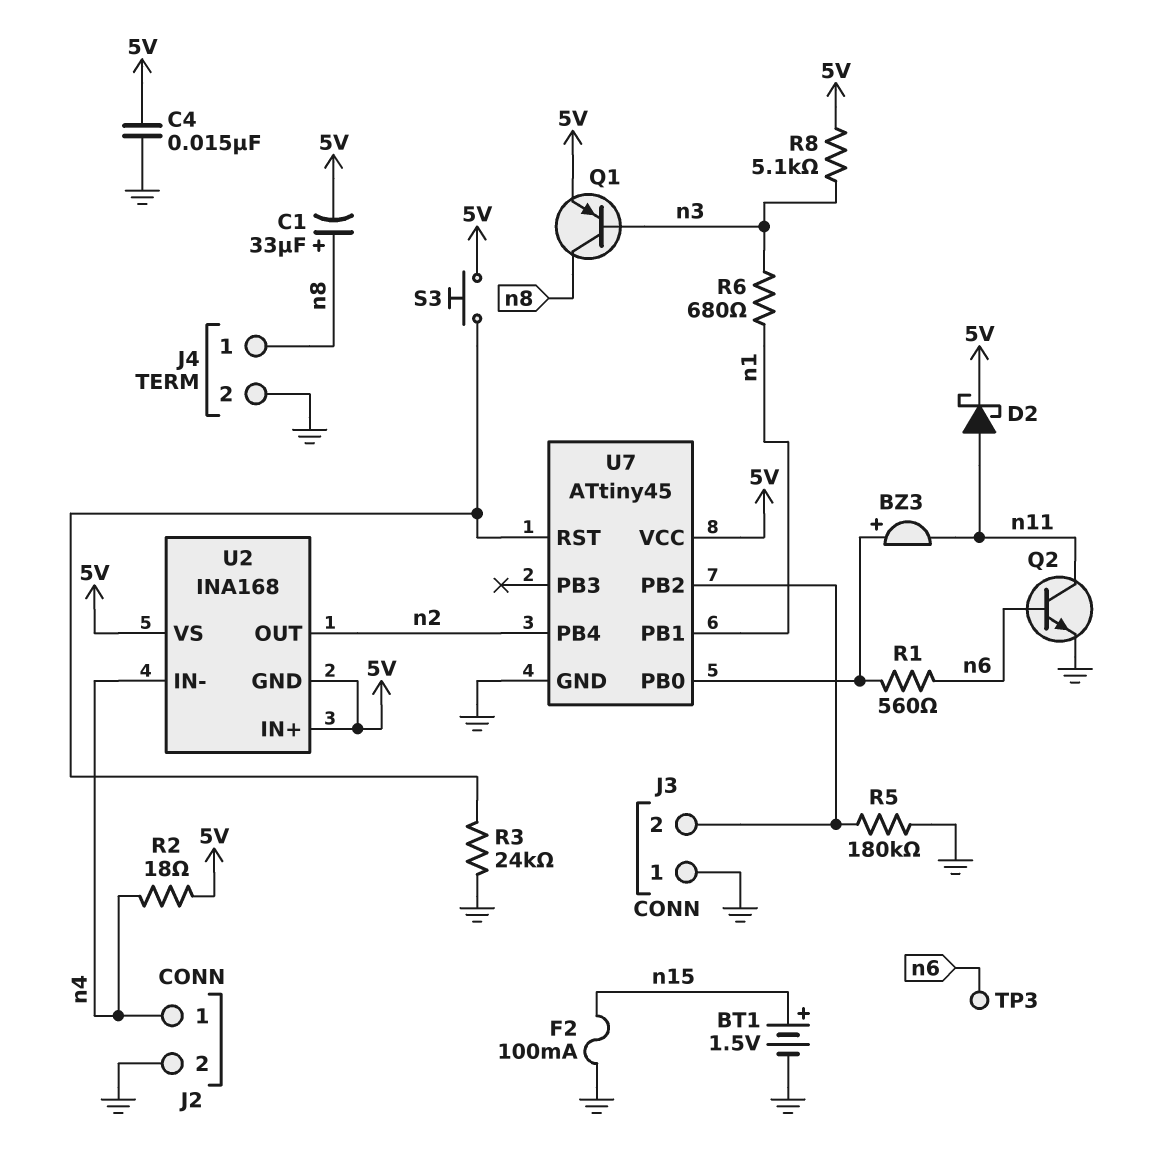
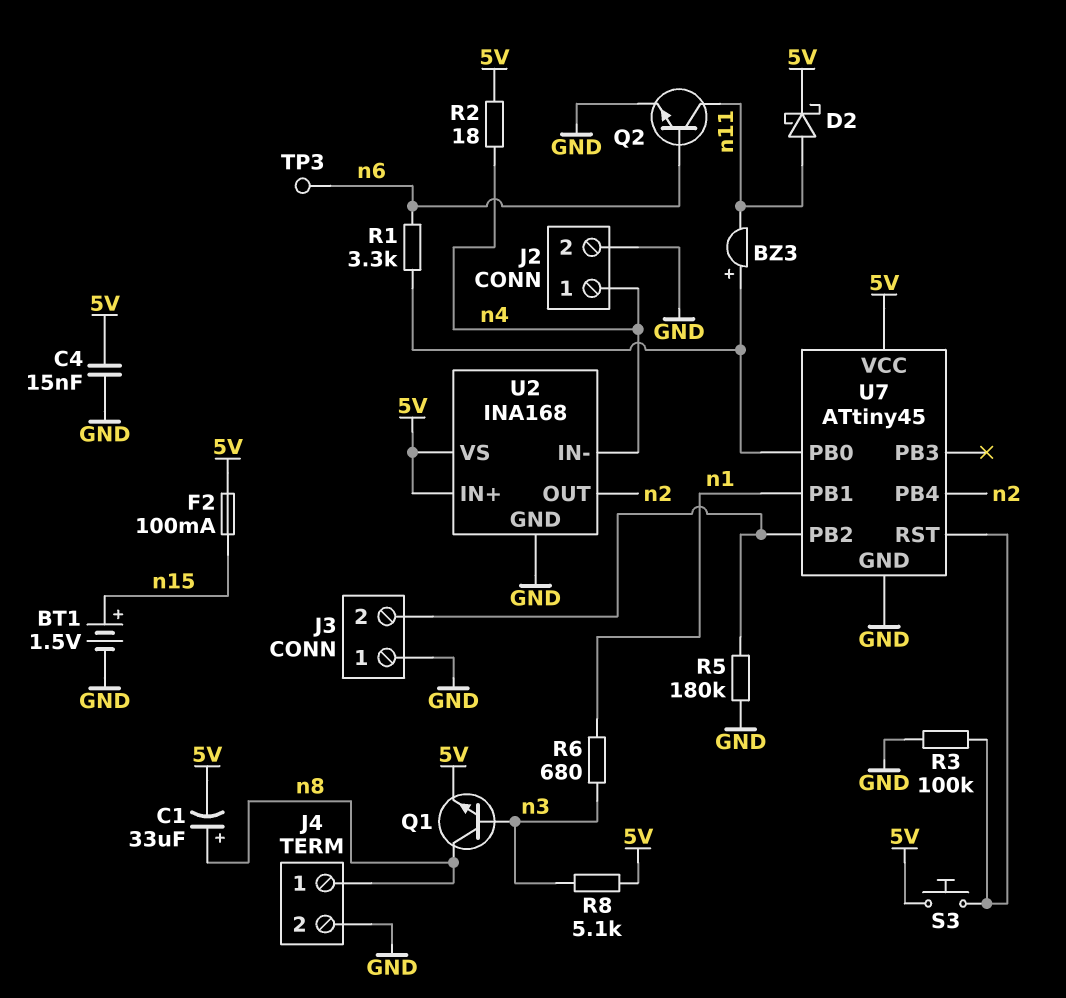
F2: 100mA (GND, n15) -> 100mA (5V, n15)
Q1: PNP (B n3, C n8, E 5V) -> NPN (B n3, C n8, E 5V)
R1: 560 (U7/PB0, n6) -> 3.3k (U7/PB0, n6)
R3: 24k (GND, U7/RST) -> 100k (GND, U7/RST)
U2 pin GND: 5V -> GND

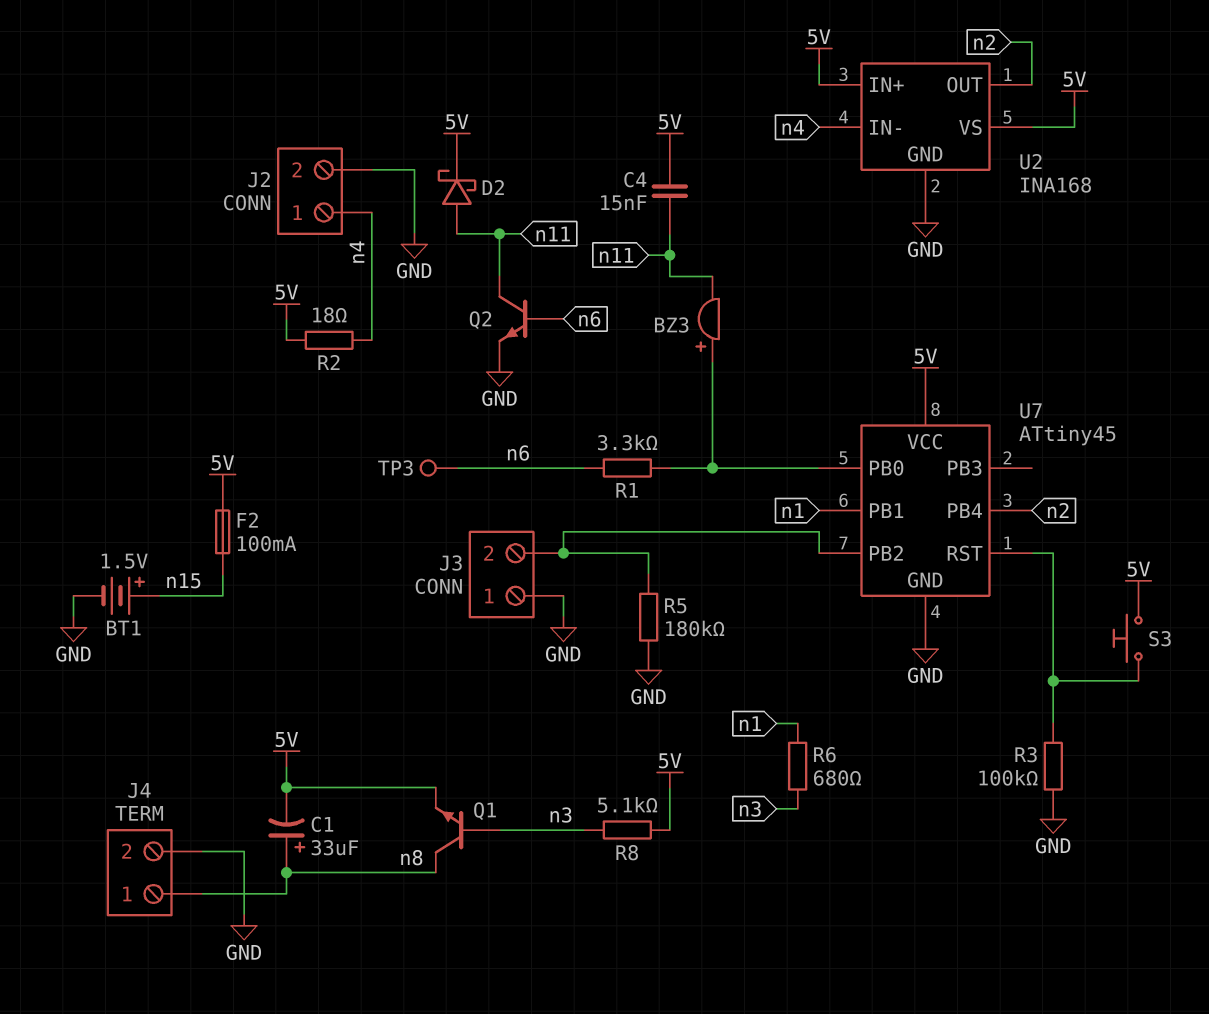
C4: 15nF (5V, GND) -> 15nF (5V, n11)

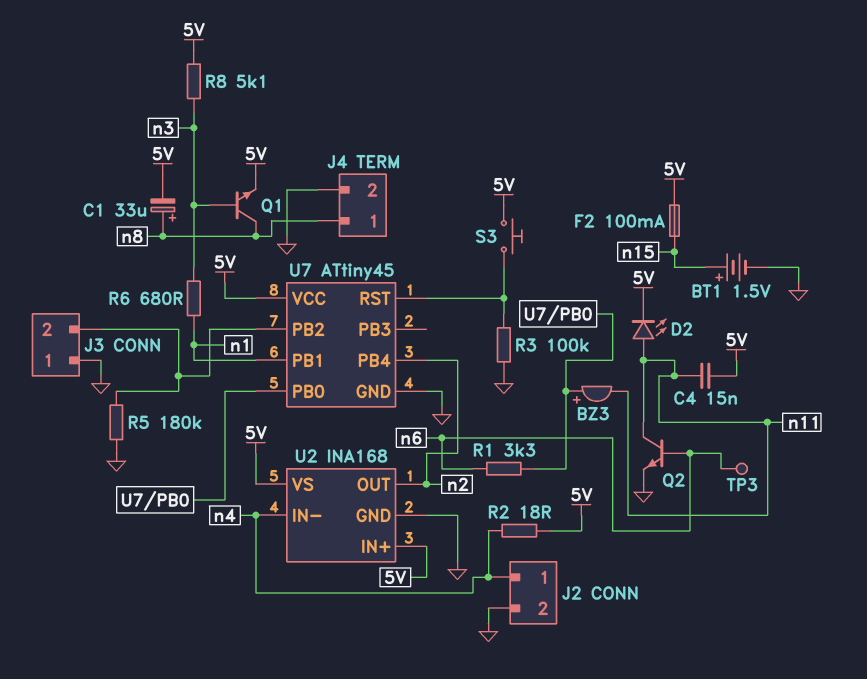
D2: schottky (A n11, K 5V) -> LED (A n11, K 5V)

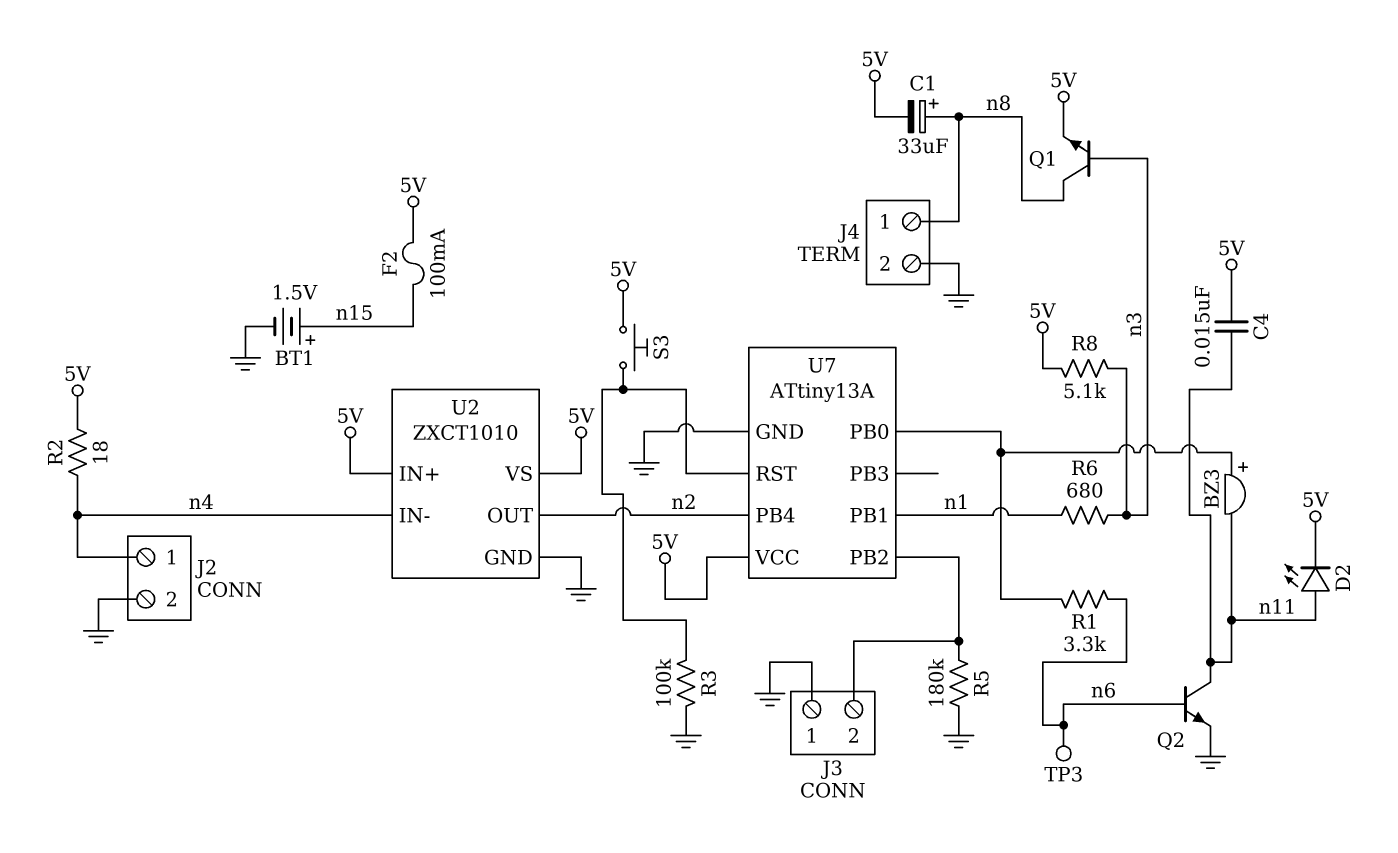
U2: INA168 -> ZXCT1010
U7: ATtiny45 -> ATtiny13A

